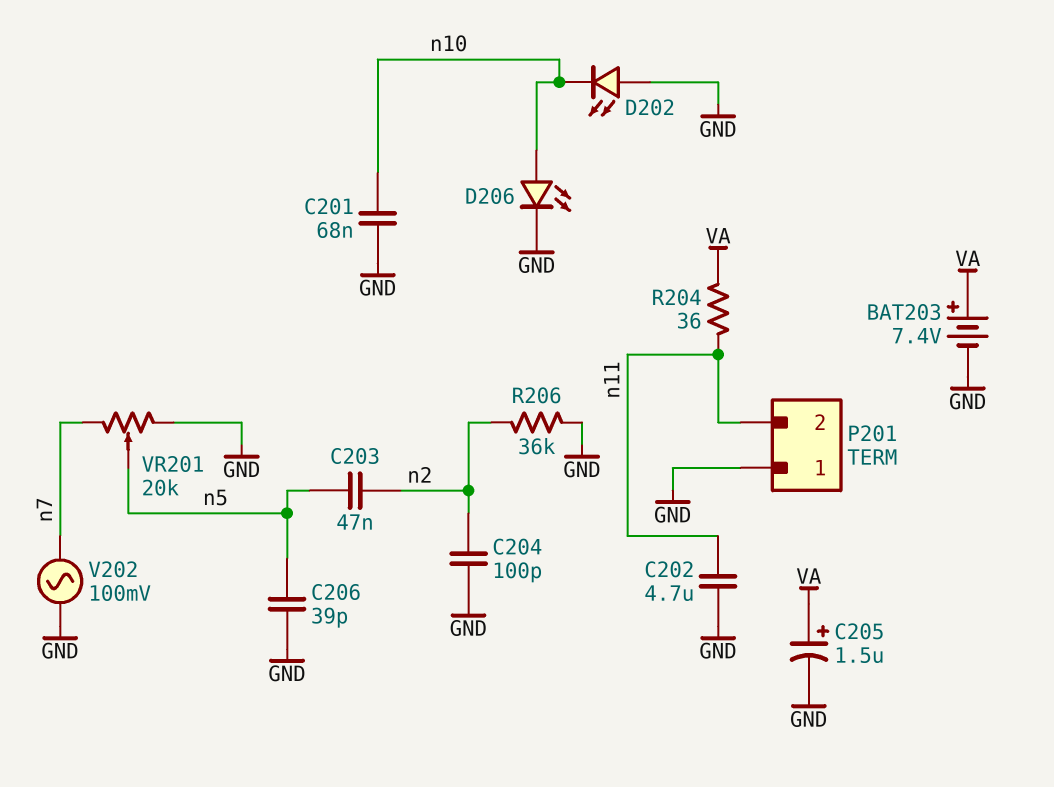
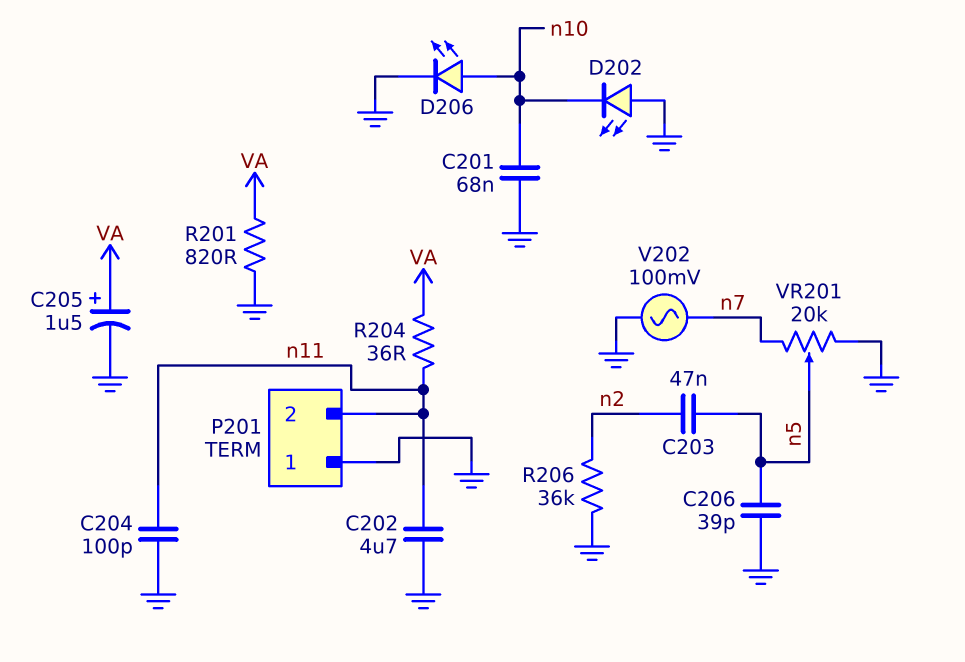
BAT203: 7.4V (plus VA, minus GND) -> none
C204: 100pF (GND, n2) -> 100pF (GND, n11)
R201: none -> 820 (GND, VA)

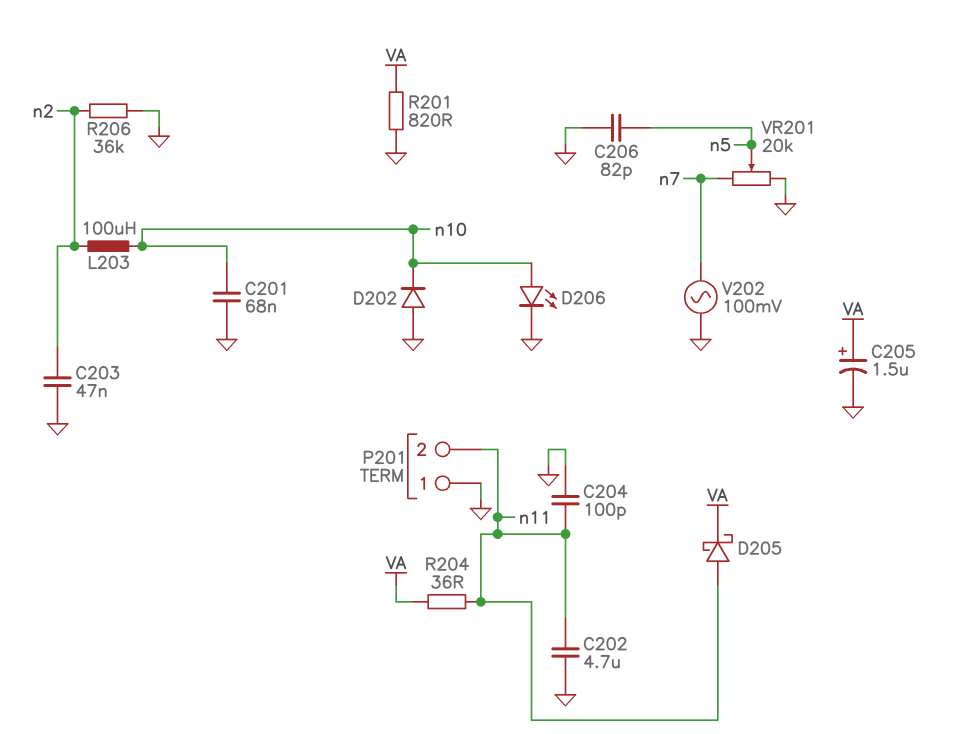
C203: 47nF (n2, n5) -> 47nF (GND, n2)
C206: 39pF (GND, n5) -> 82pF (GND, n5)
D202: LED (A GND, K n10) -> diode (A GND, K n10)
D205: none -> schottky (A n11, K VA)
L203: none -> 100uH (n2, n10)

